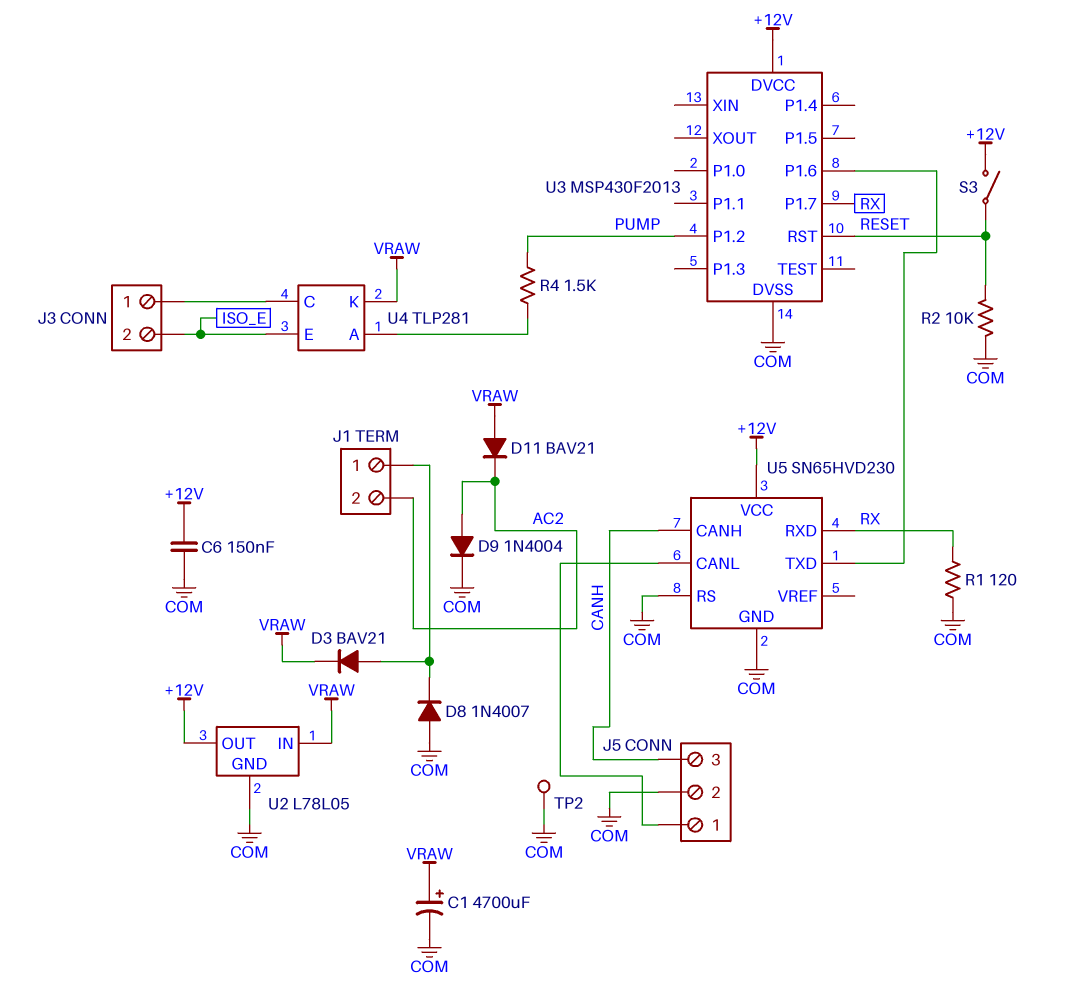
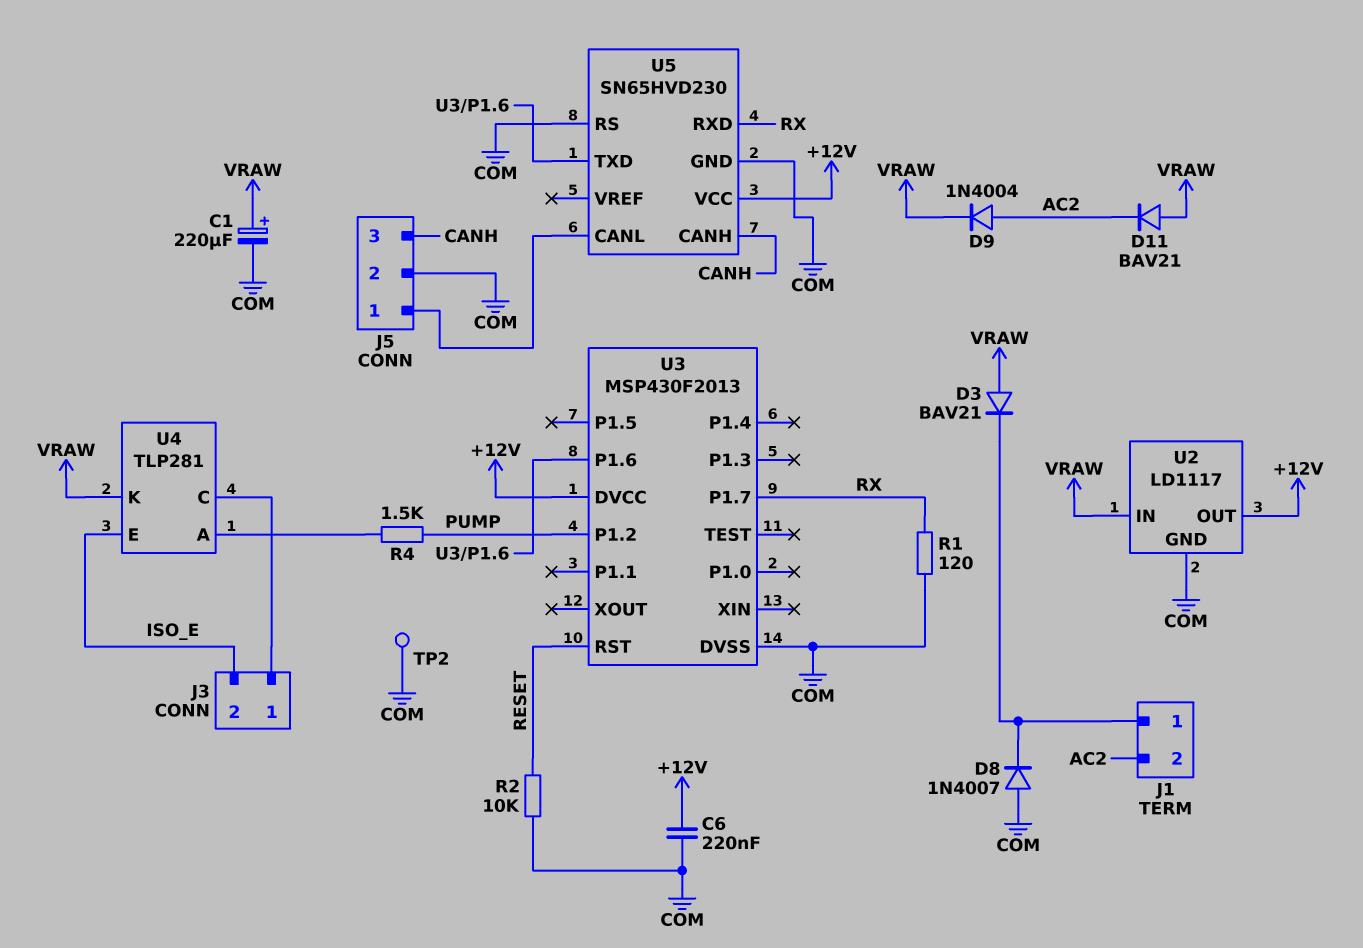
C1: 4700uF (plus VRAW, minus COM) -> 220uF (plus VRAW, minus COM)
C6: 150nF (+12V, COM) -> 220nF (+12V, COM)
D3: diode BAV21 (A J1/1, K VRAW) -> diode BAV21 (A VRAW, K J1/1)
D9: diode 1N4004 (A AC2, K COM) -> diode 1N4004 (A AC2, K VRAW)
S3: switch (+12V, RESET) -> none
U2: L78L05 -> LD1117

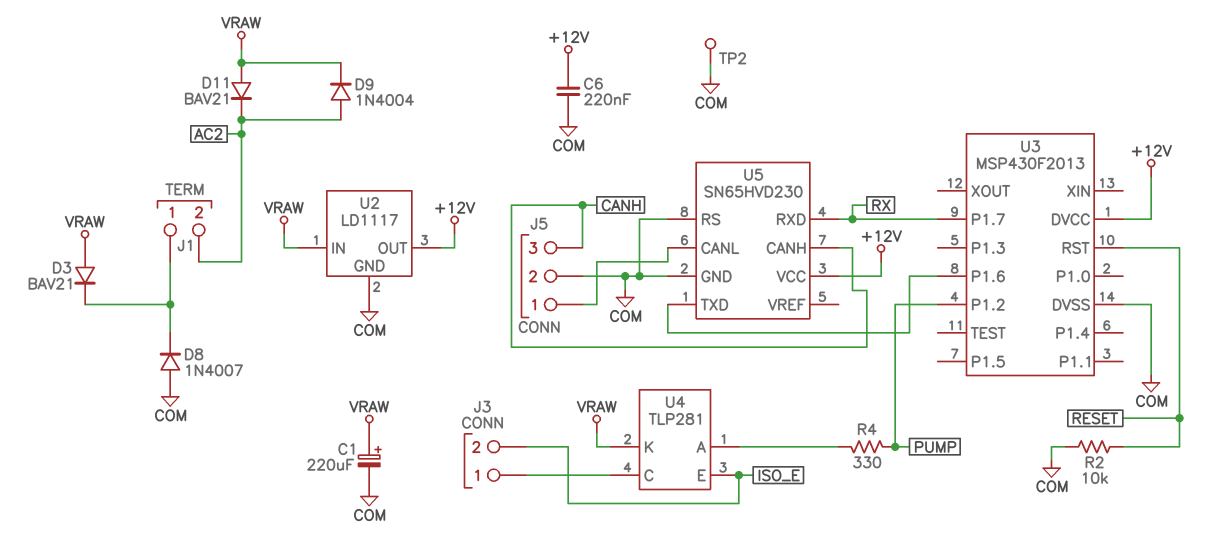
R1: 120 (COM, RX) -> none
R4: 1.5k (PUMP, U4/A) -> 330 (PUMP, U4/A)

